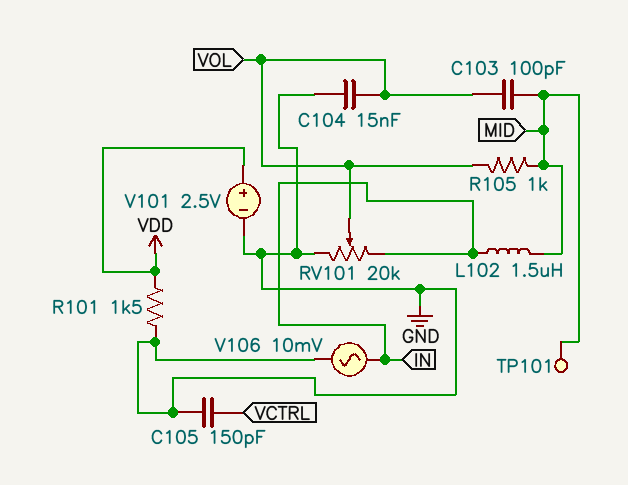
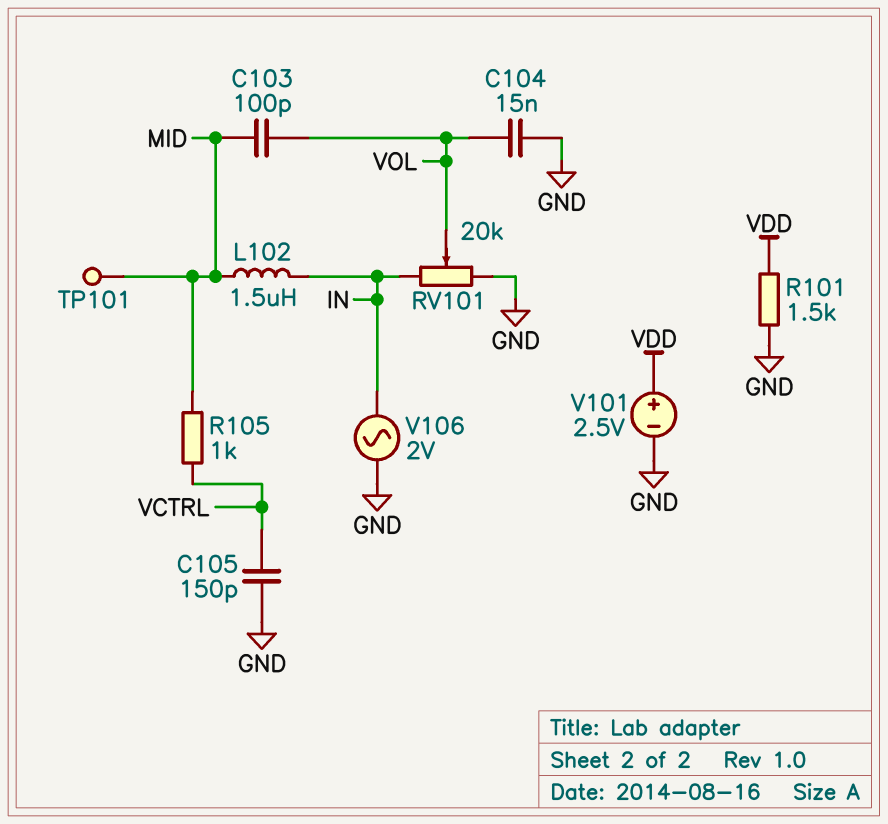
R105: 1k (MID, VOL) -> 1k (MID, VCTRL)
V106: AC 10mV (GND, IN) -> AC 2V (GND, IN)

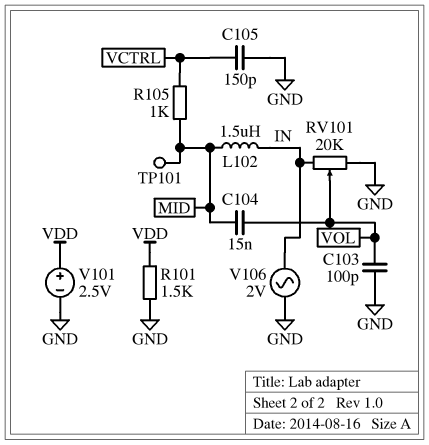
C103: 100pF (MID, VOL) -> 100pF (GND, VOL)
C104: 15nF (GND, VOL) -> 15nF (MID, VOL)

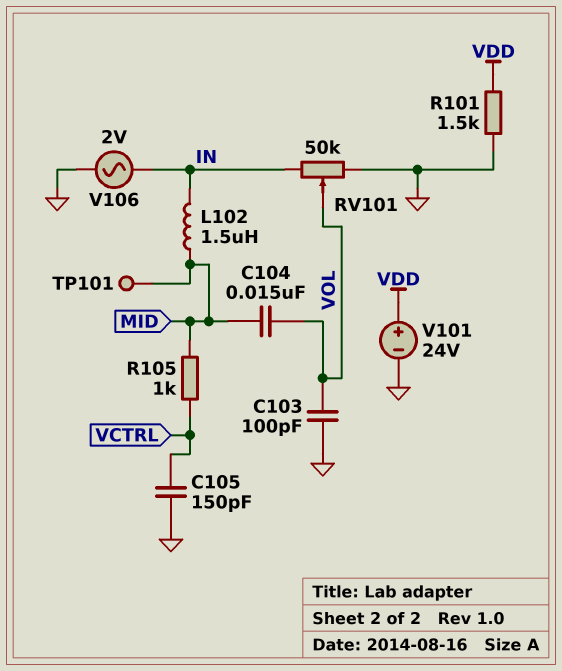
RV101: 20k (GND, IN, wiper VOL) -> 50k (GND, IN, wiper VOL)
V101: 2.5V (plus VDD, minus GND) -> 24V (plus VDD, minus GND)

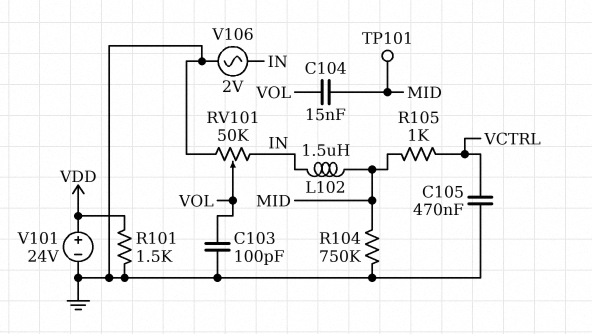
C105: 150pF (GND, VCTRL) -> 470nF (GND, VCTRL)
R104: none -> 750k (GND, MID)

